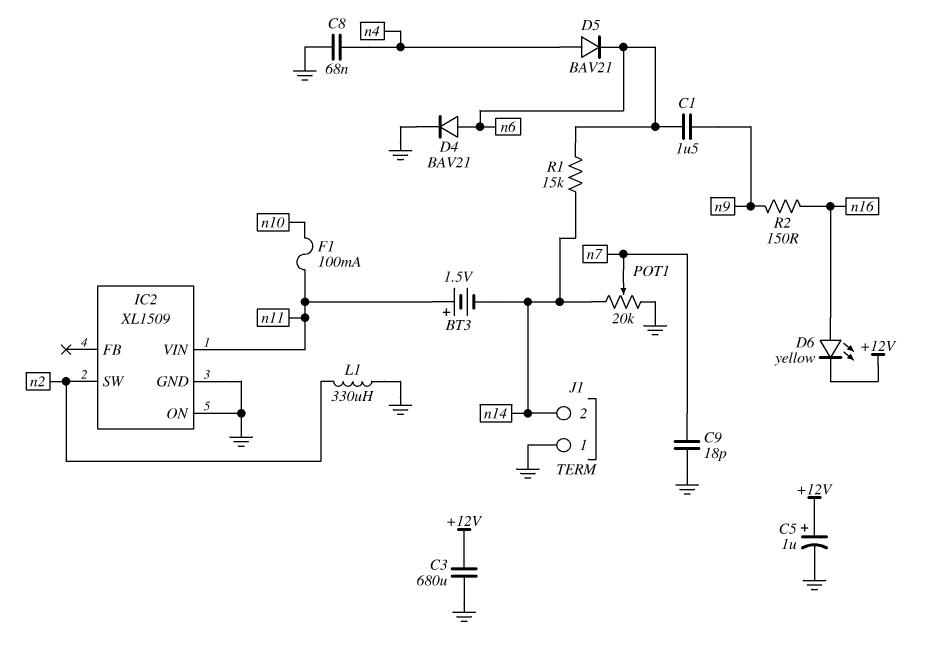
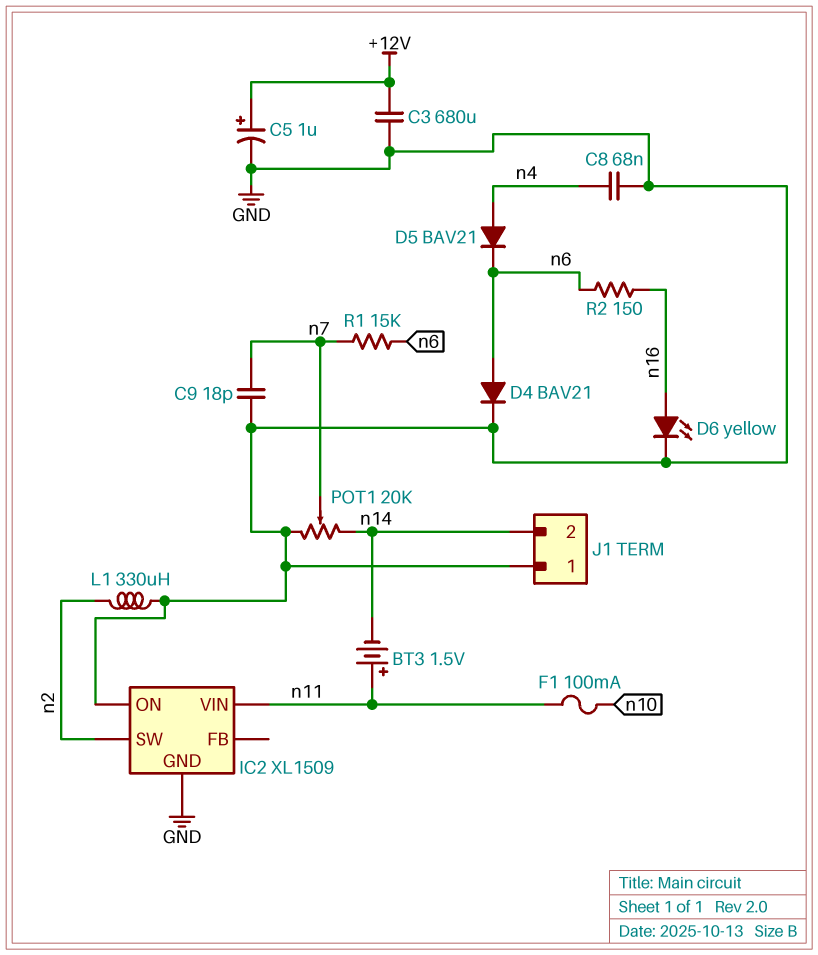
C1: 1.5uF (n6, n9) -> none
D6: LED yellow (A n16, K +12V) -> LED yellow (A n16, K GND)
R1: 15k (n6, n14) -> 15k (n6, n7)
R2: 150 (n9, n16) -> 150 (n6, n16)

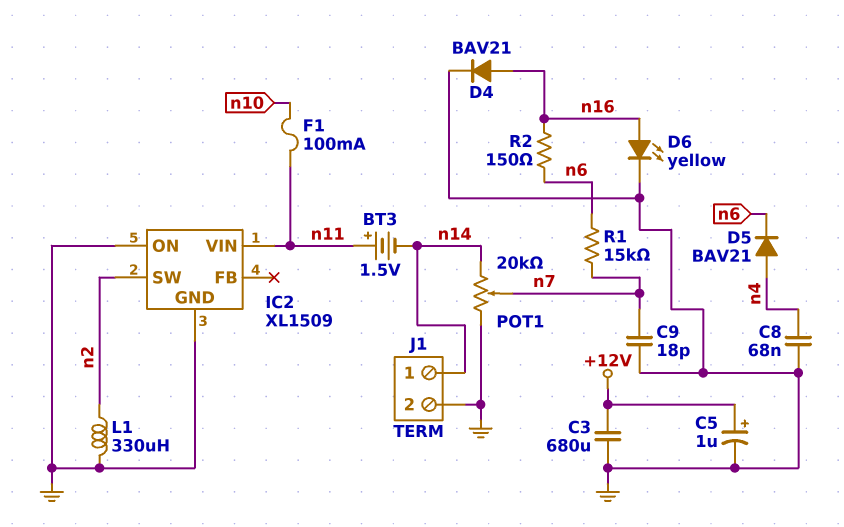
D4: diode BAV21 (A n6, K GND) -> diode BAV21 (A n16, K GND)
J1 pin 1: GND -> n14
J1 pin 2: n14 -> GND

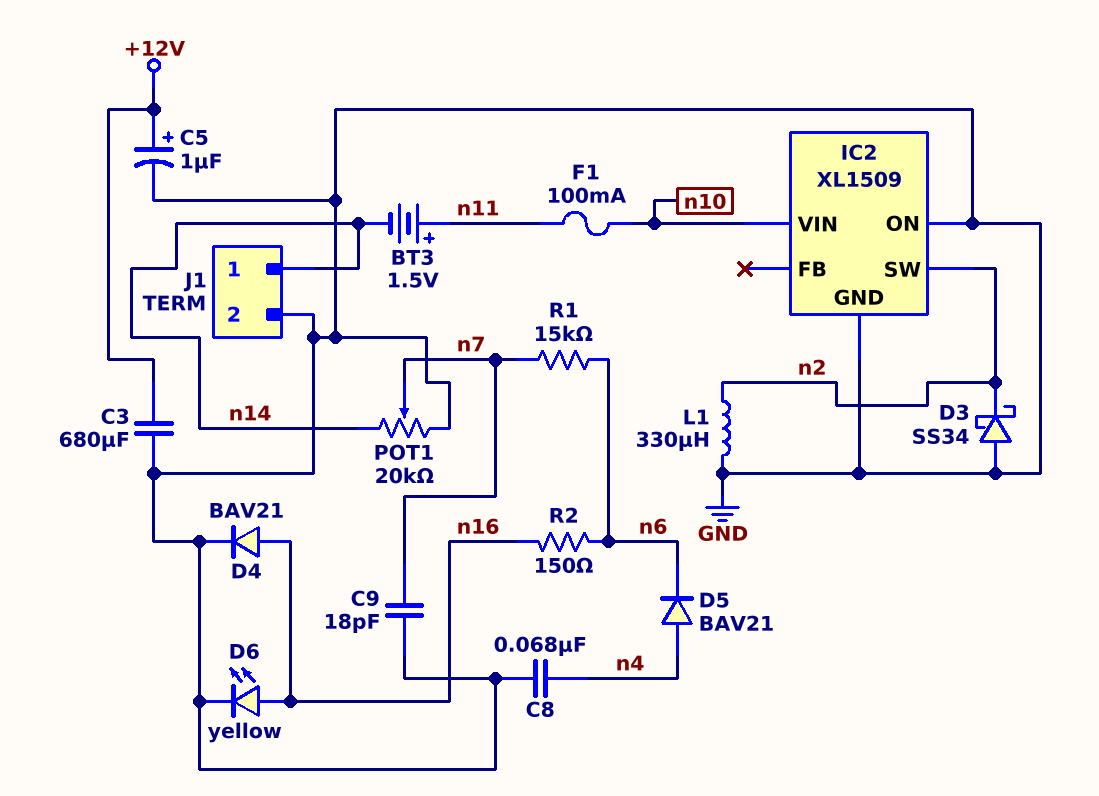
D3: none -> schottky SS34 (A GND, K n2)
IC2 pin VIN: n11 -> n10

